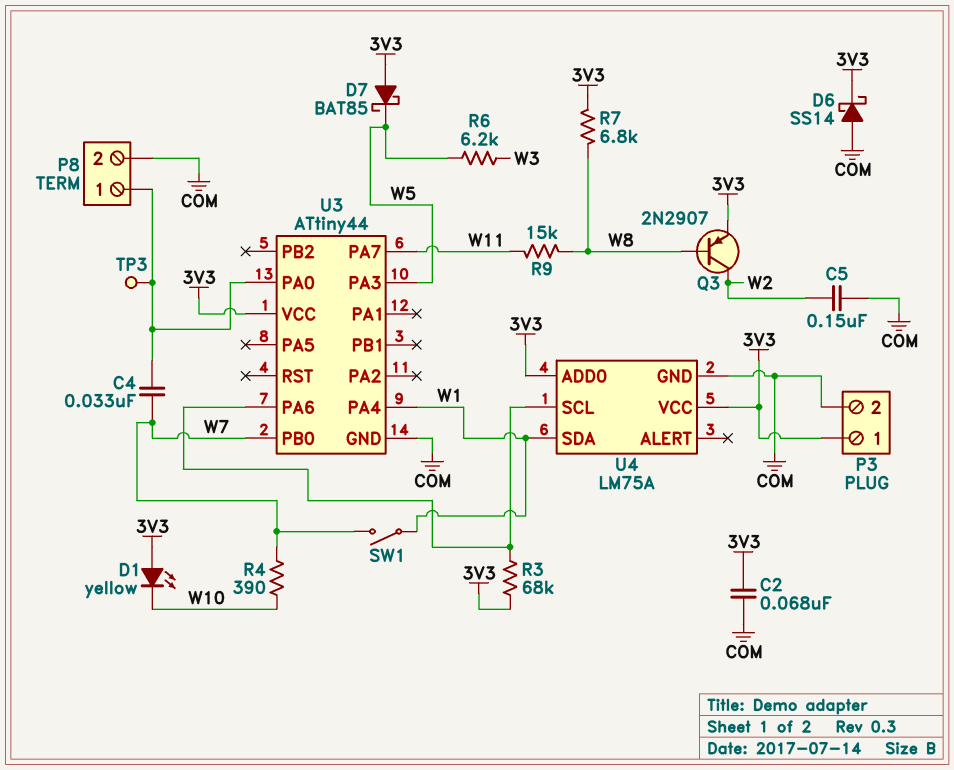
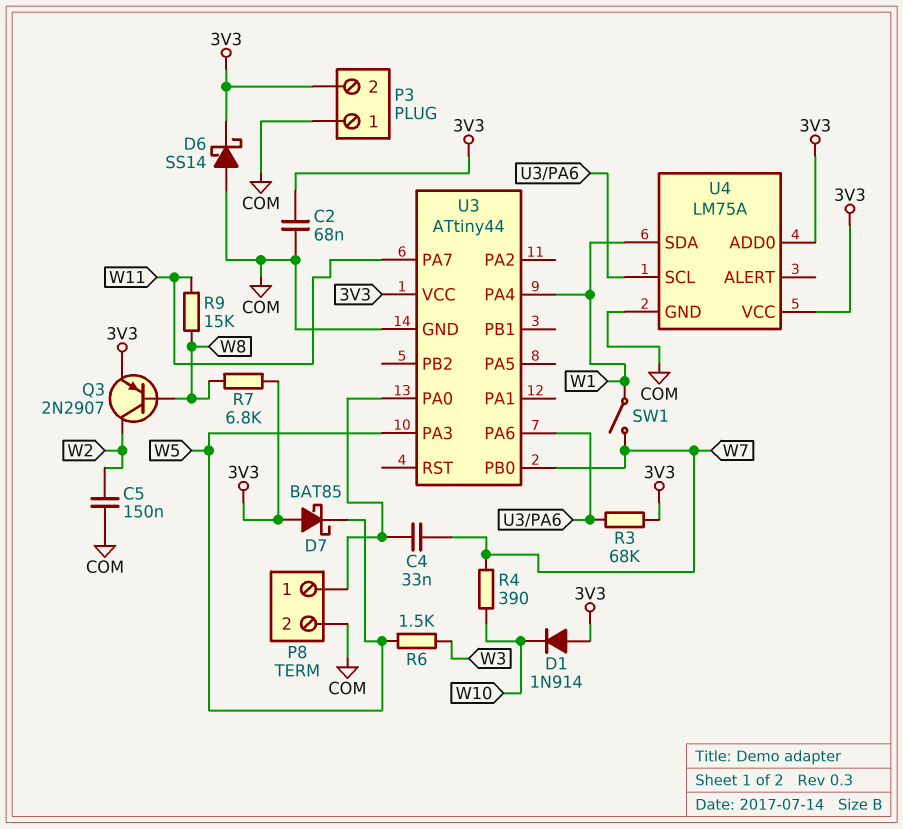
D1: LED yellow (A 3V3, K W10) -> diode 1N914 (A 3V3, K W10)
P3 pin 1: 3V3 -> COM
P3 pin 2: COM -> 3V3
R6: 6.2k (W3, W5) -> 1.5k (W3, W5)
TP3: test point (P8/1) -> none

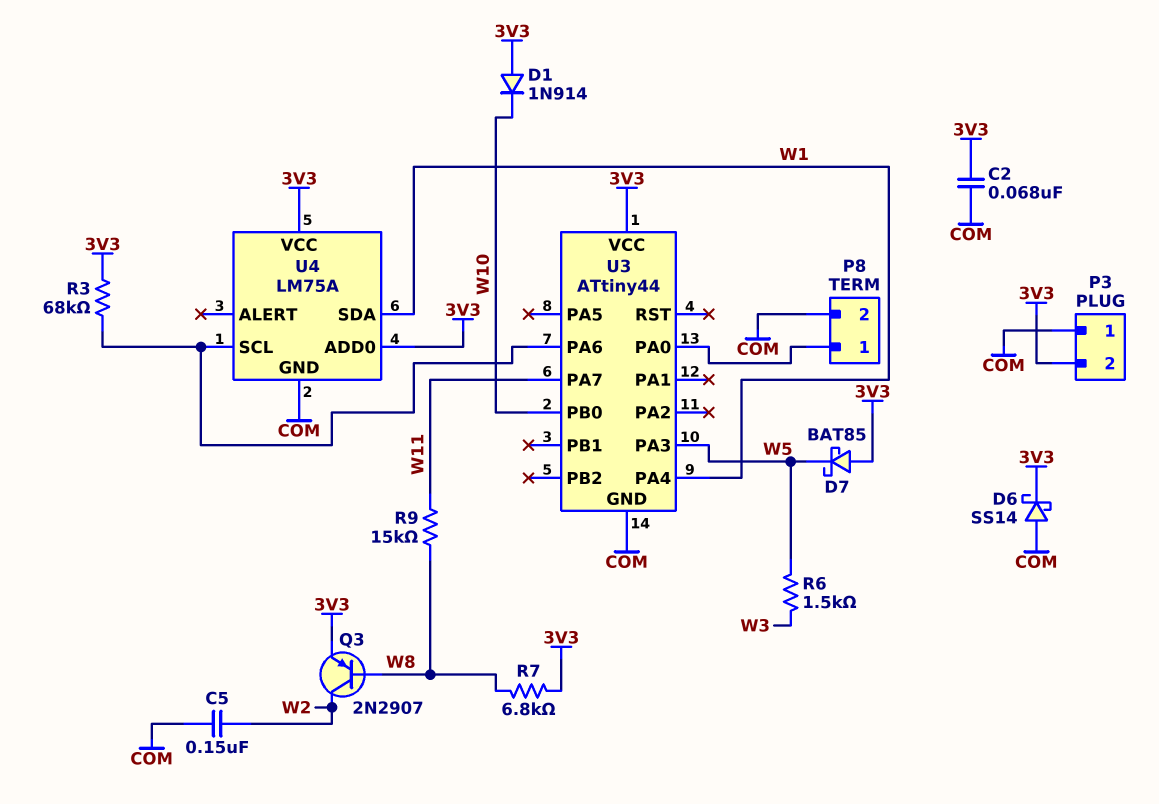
C4: 33nF (P8/1, W7) -> none
R4: 390 (W7, W10) -> none
SW1: switch (W1, W7) -> none
U3 pin PB0: W7 -> W10

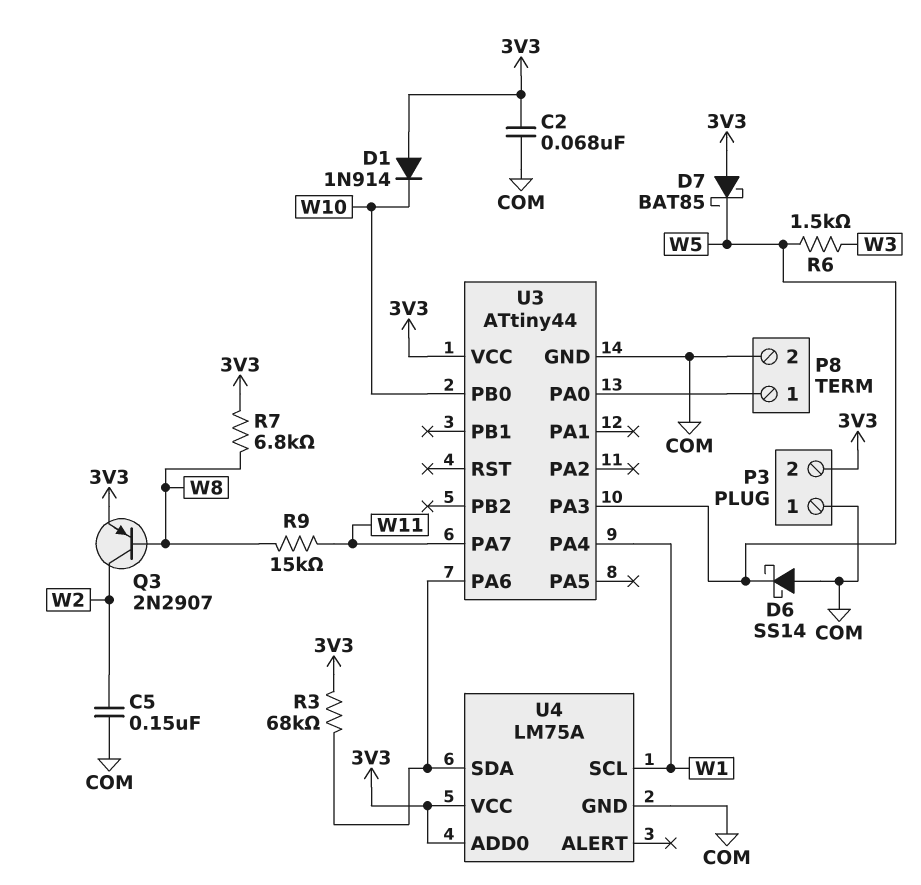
D6: schottky SS14 (A COM, K 3V3) -> schottky SS14 (A COM, K W5)
U4 pin SCL: U3/PA6 -> W1
U4 pin SDA: W1 -> U3/PA6

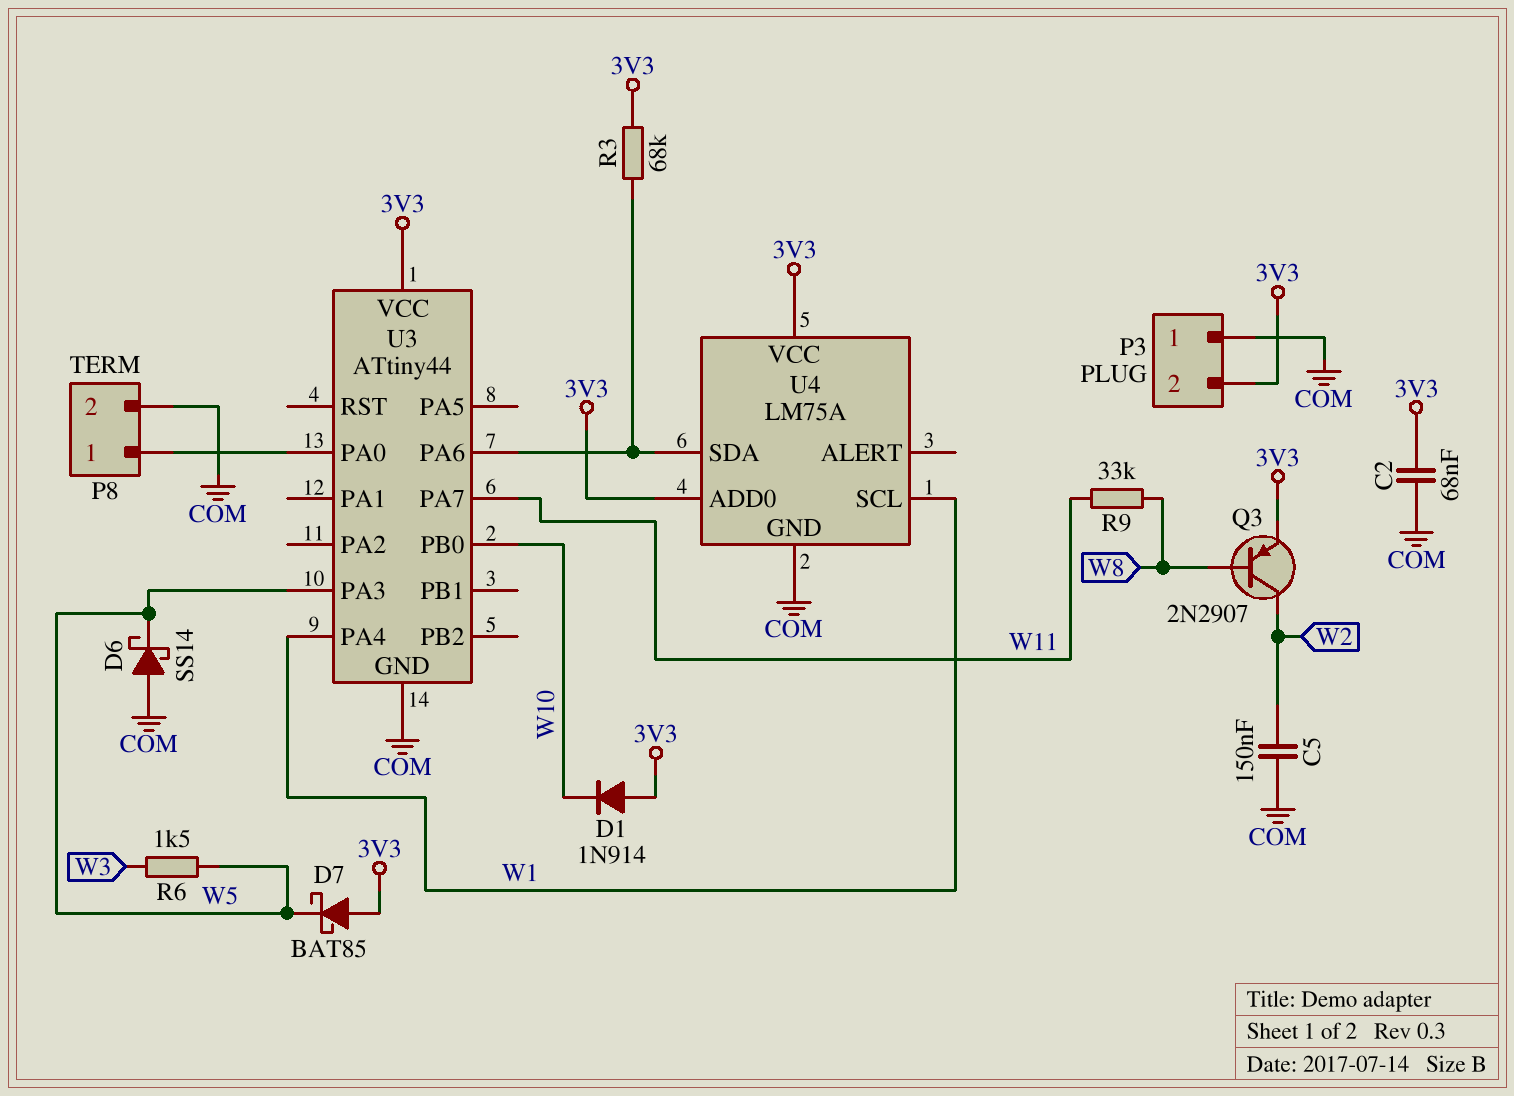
R7: 6.8k (3V3, W8) -> none
R9: 15k (W8, W11) -> 33k (W8, W11)

